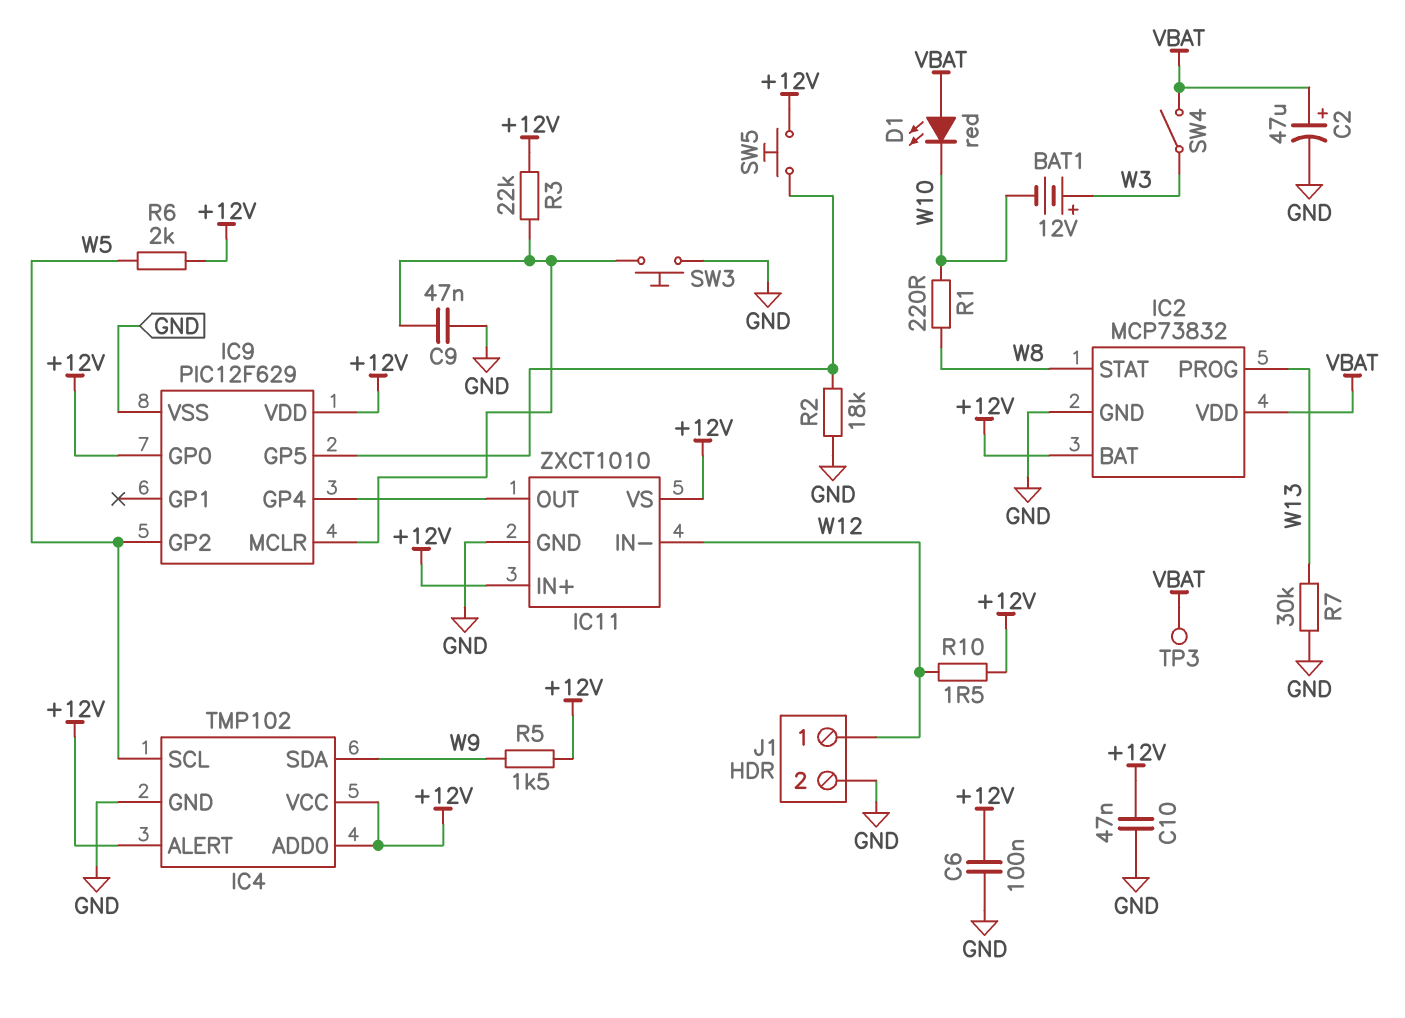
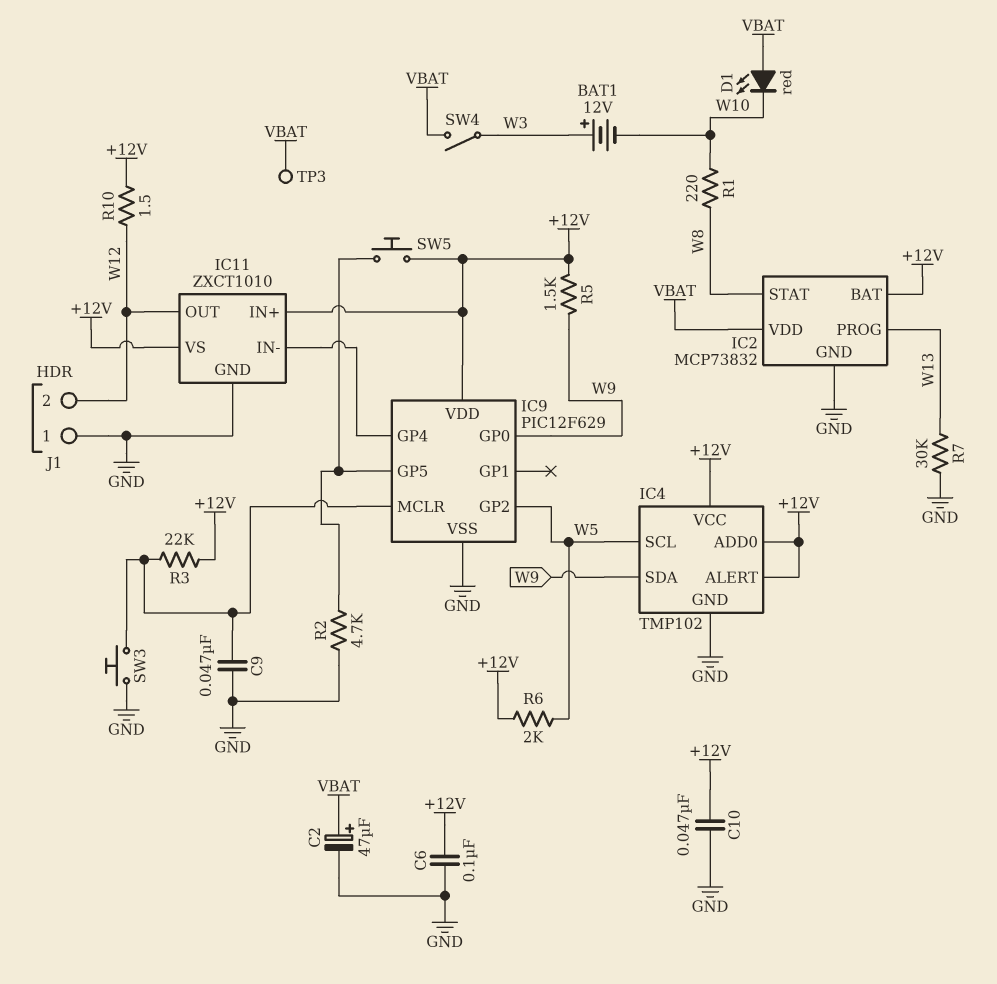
IC9 pin GP0: +12V -> W9
IC11 pin IN-: W12 -> IC9/GP4
IC11 pin OUT: IC9/GP4 -> W12
J1 pin 1: W12 -> GND
J1 pin 2: GND -> W12
R2: 18k (GND, IC9/GP5) -> 4.7k (GND, IC9/GP5)

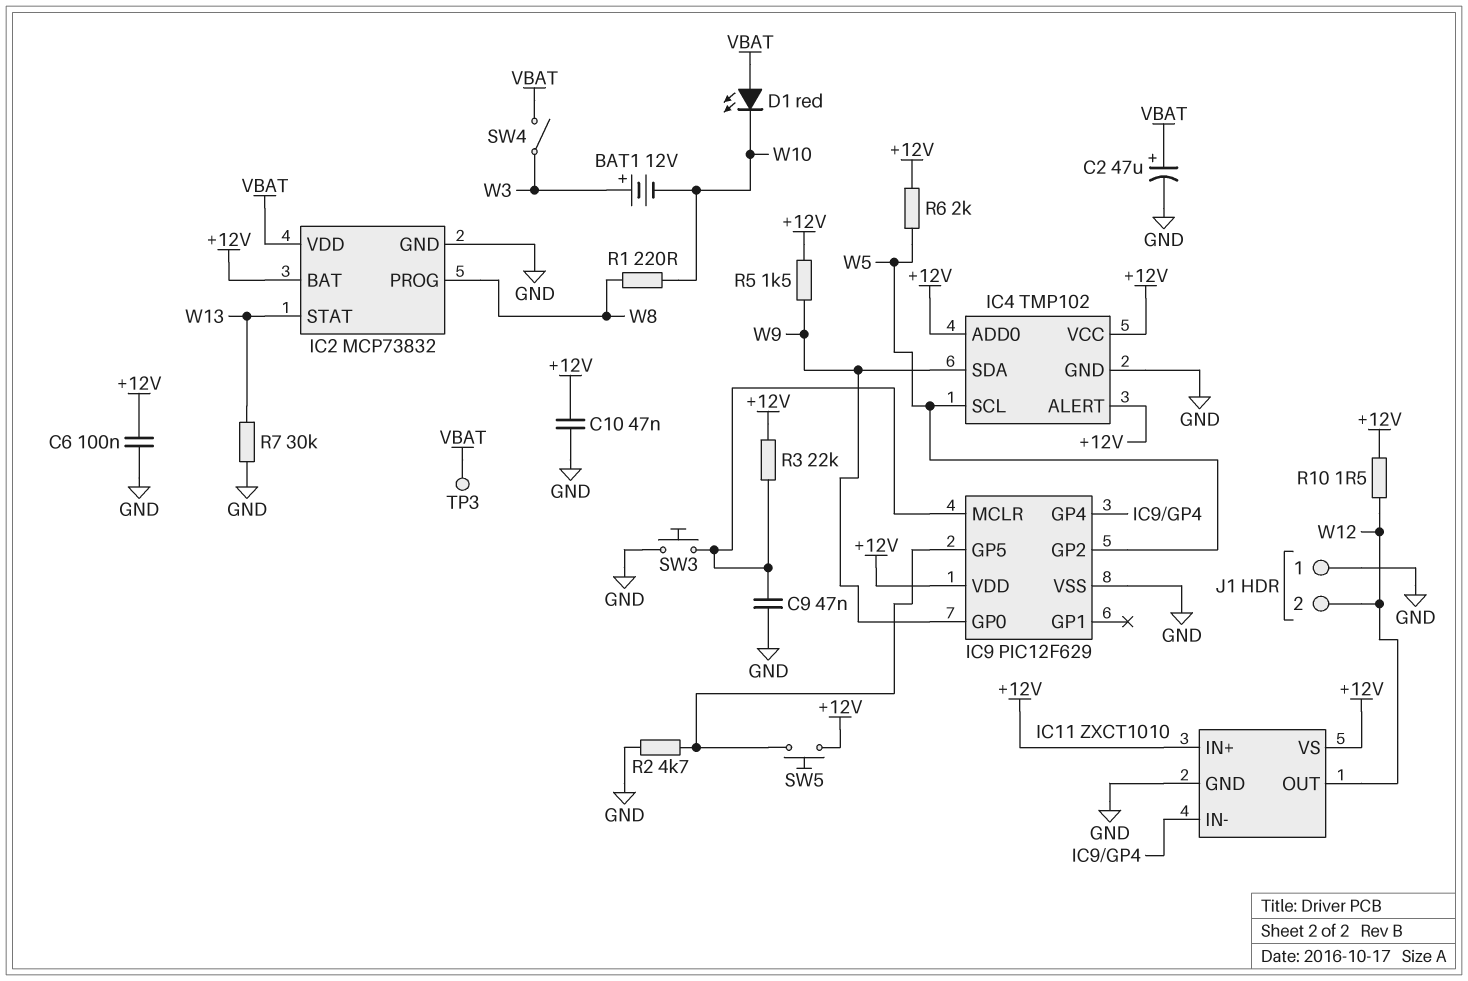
IC2 pin PROG: W13 -> W8
IC2 pin STAT: W8 -> W13

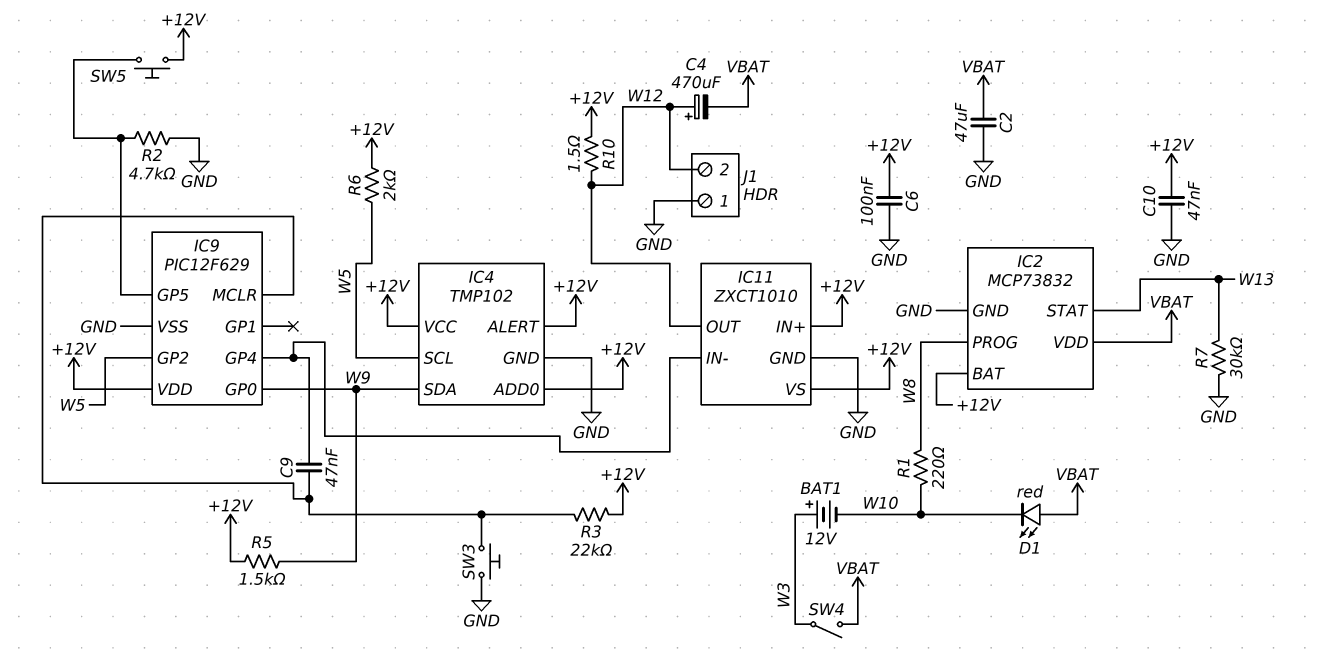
C2: 47uF (plus VBAT, minus GND) -> 47uF (GND, VBAT)
C4: none -> 470uF (plus W12, minus VBAT)
C9: 47nF (GND, IC9/MCLR) -> 47nF (IC9/GP4, IC9/MCLR)
TP3: test point (VBAT) -> none

